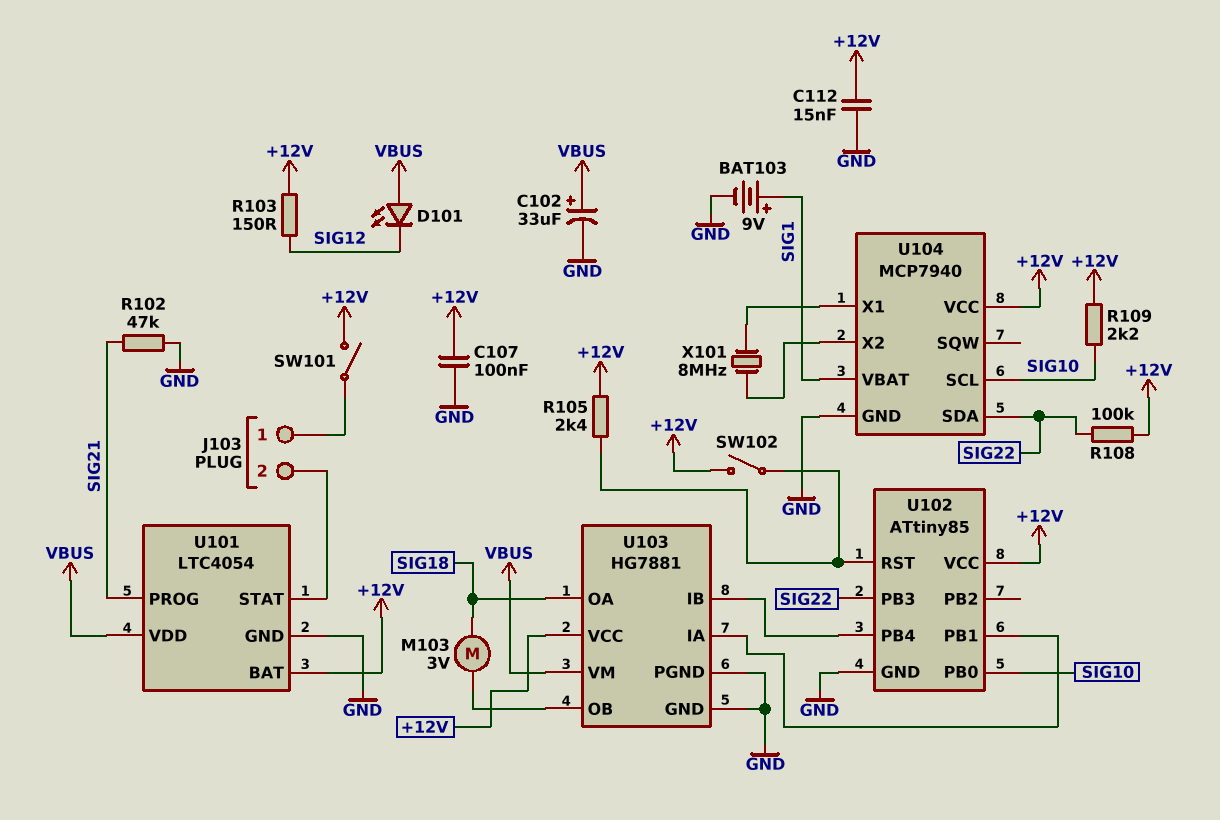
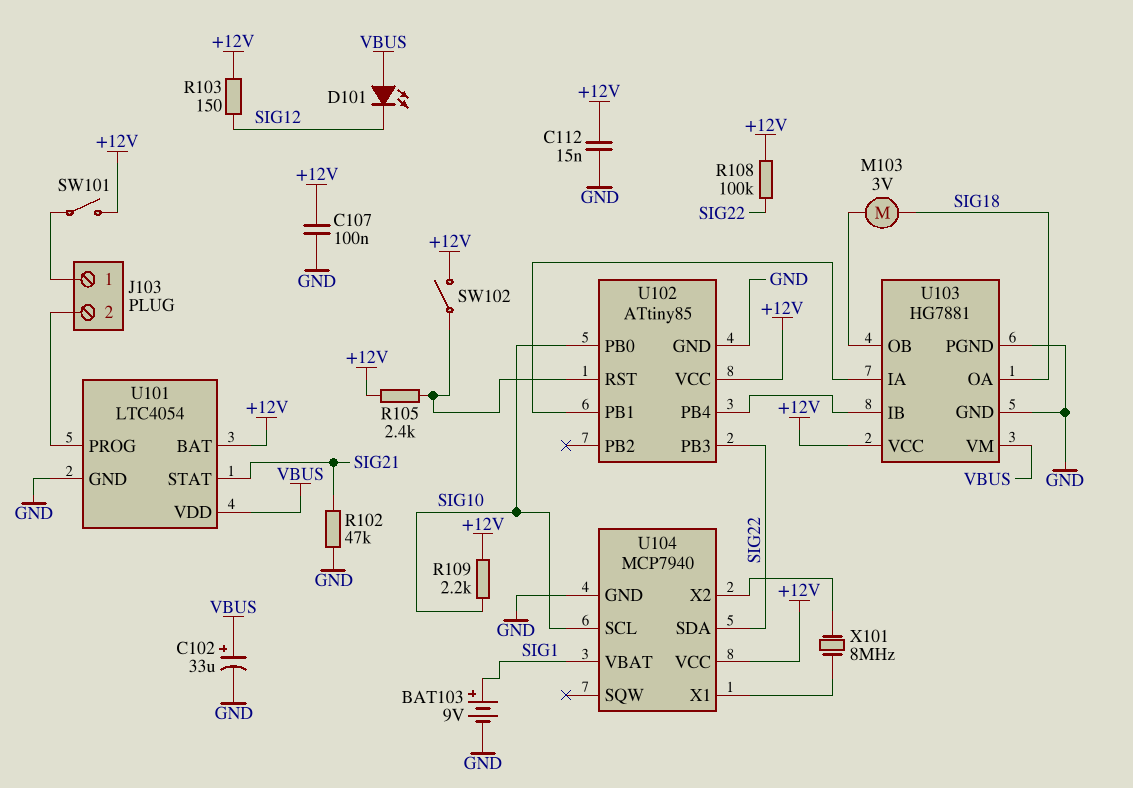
U101 pin PROG: SIG21 -> J103/2
U101 pin STAT: J103/2 -> SIG21

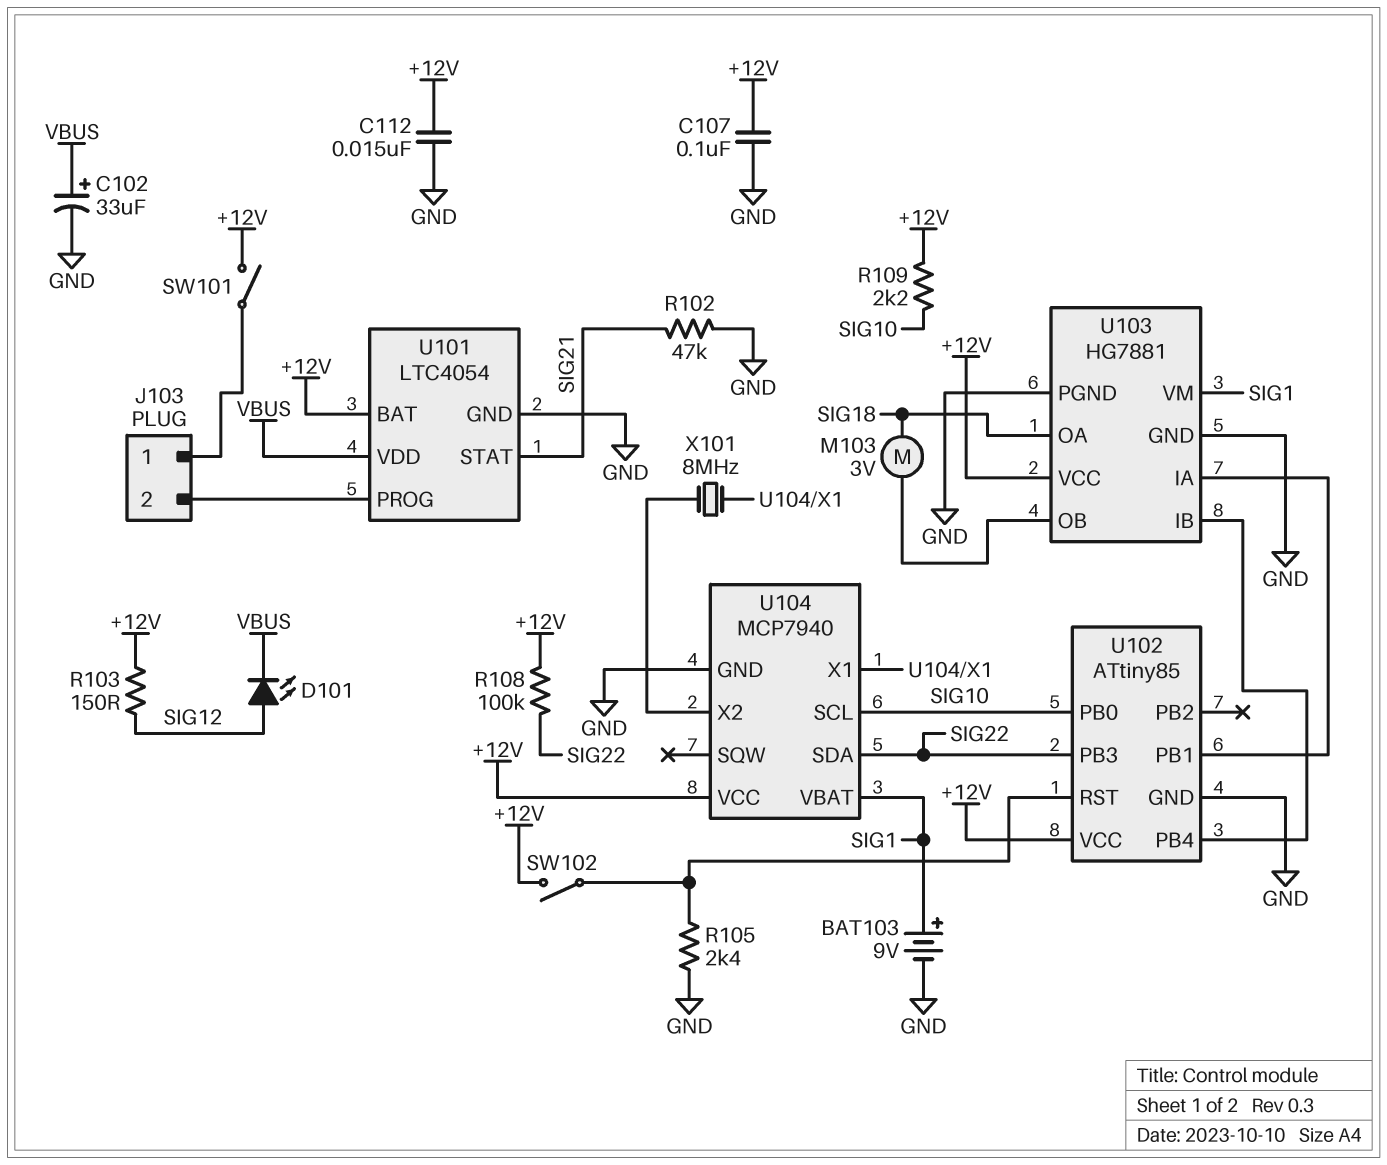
D101: LED (A VBUS, K SIG12) -> LED (A SIG12, K VBUS)
R105: 2.4k (+12V, U102/RST) -> 2.4k (GND, U102/RST)
U103 pin VM: VBUS -> SIG1

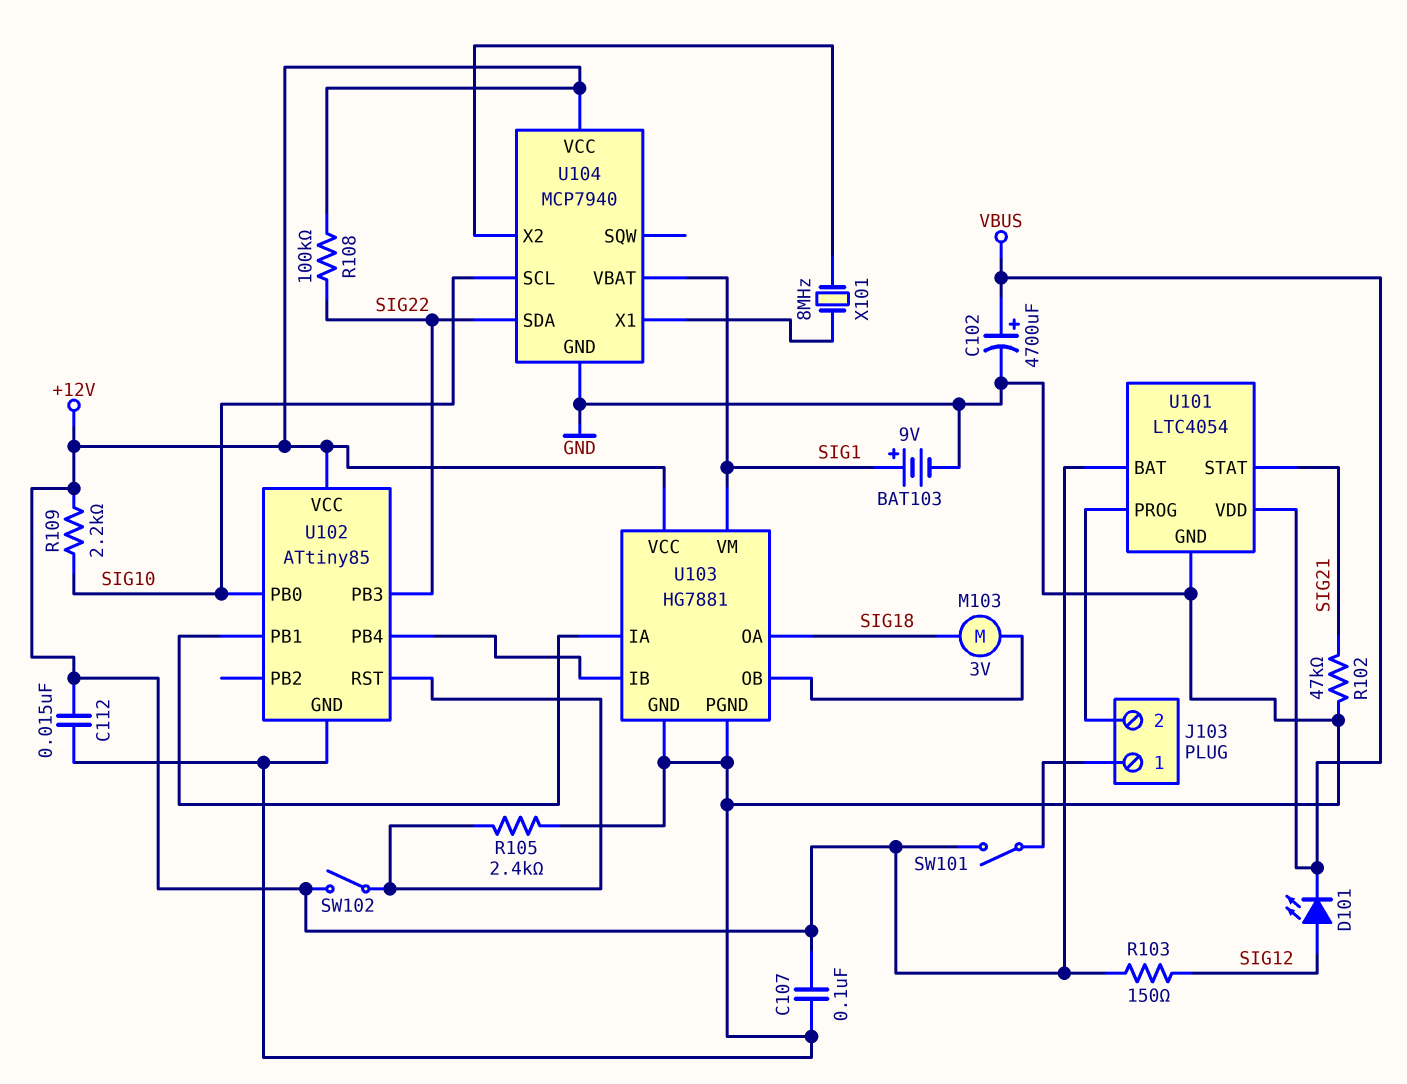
C102: 33uF (plus VBUS, minus GND) -> 4700uF (plus VBUS, minus GND)

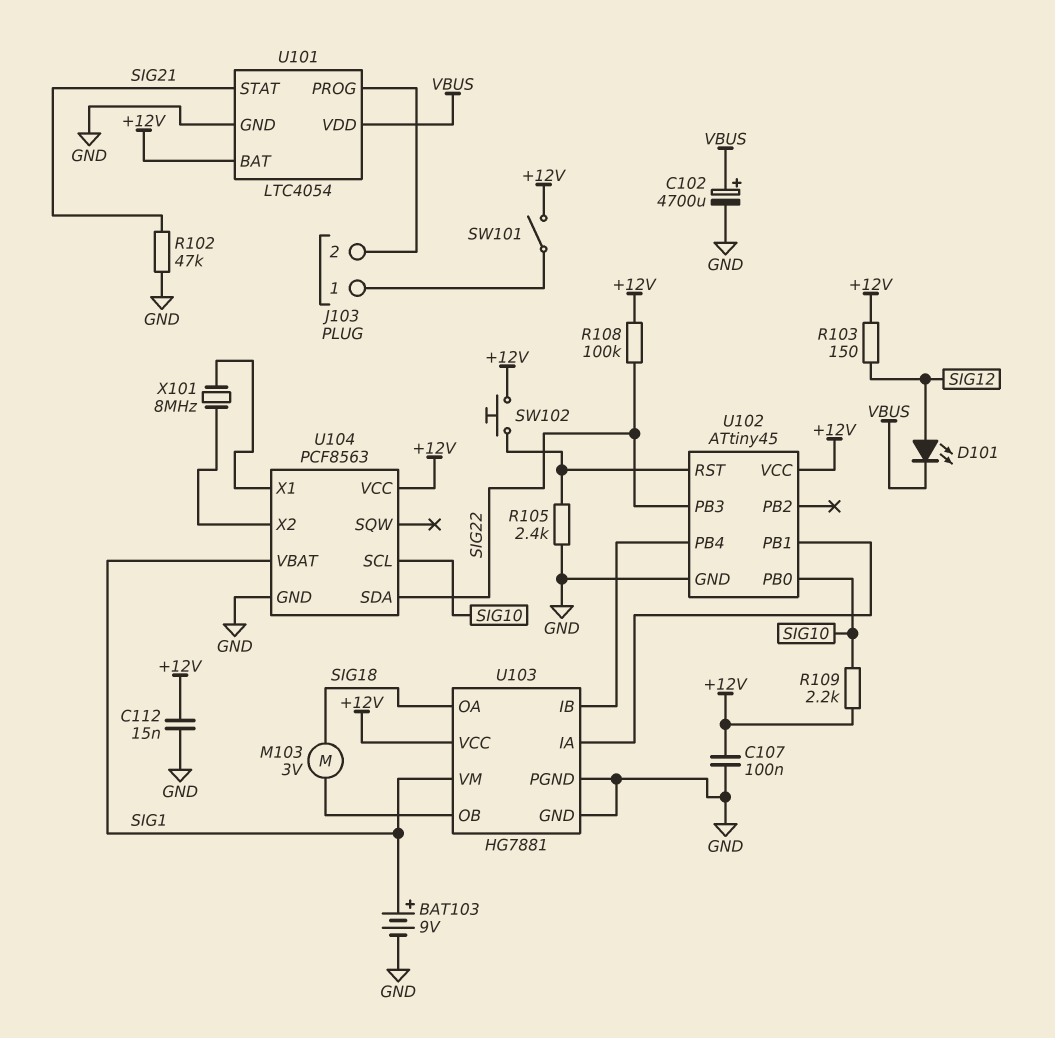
SW102: switch (+12V, U102/RST) -> button (+12V, U102/RST)
U102: ATtiny85 -> ATtiny45
U104: MCP7940 -> PCF8563

